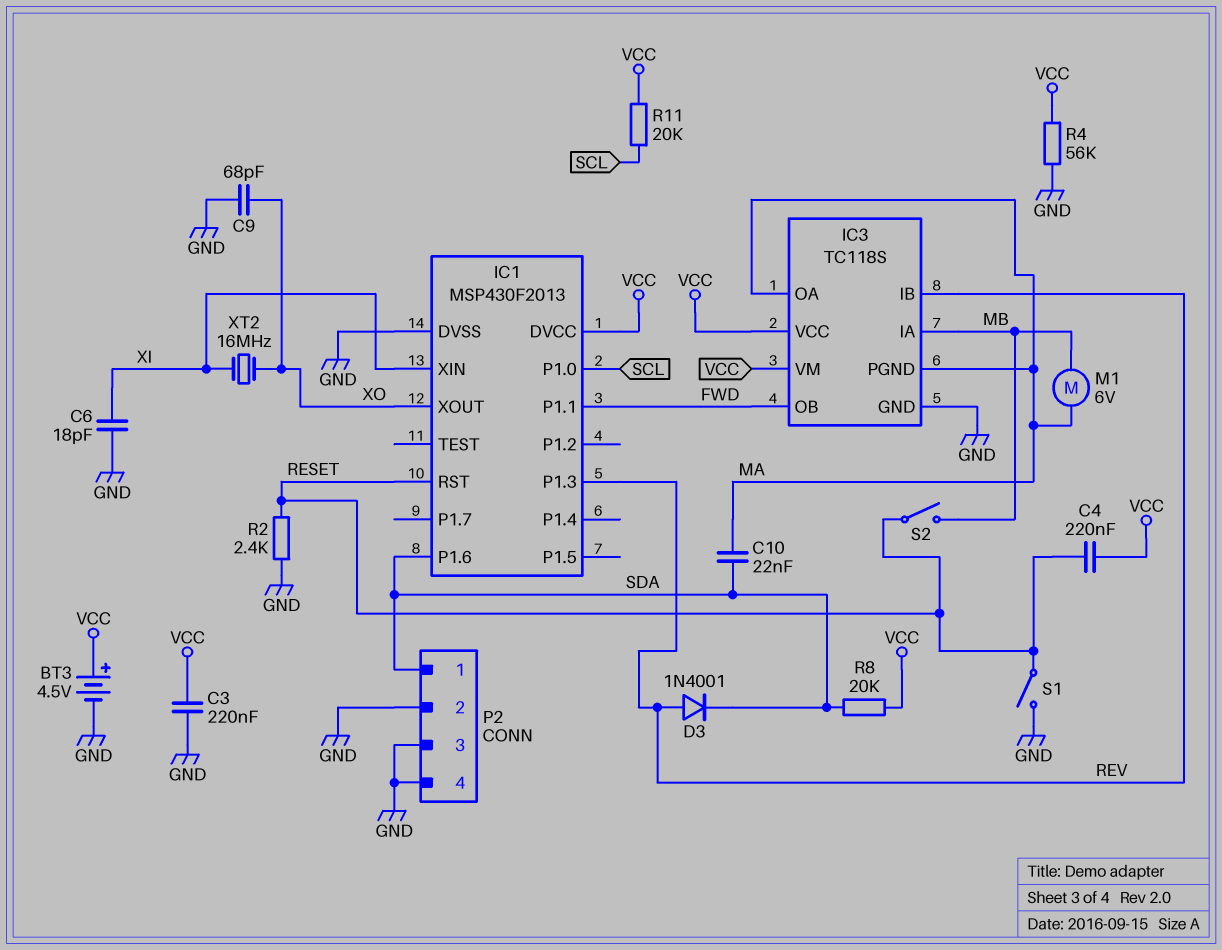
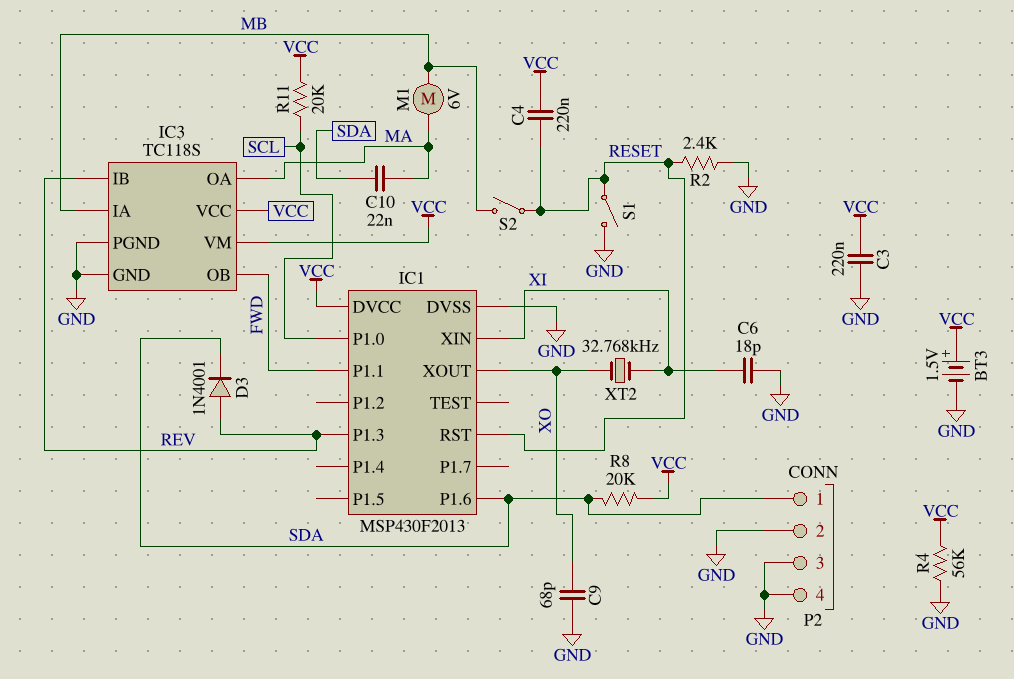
BT3: 4.5V (plus VCC, minus GND) -> 1.5V (plus VCC, minus GND)
IC3 pin PGND: MA -> GND
XT2: 16MHz (XI, XO) -> 32.768kHz (XI, XO)

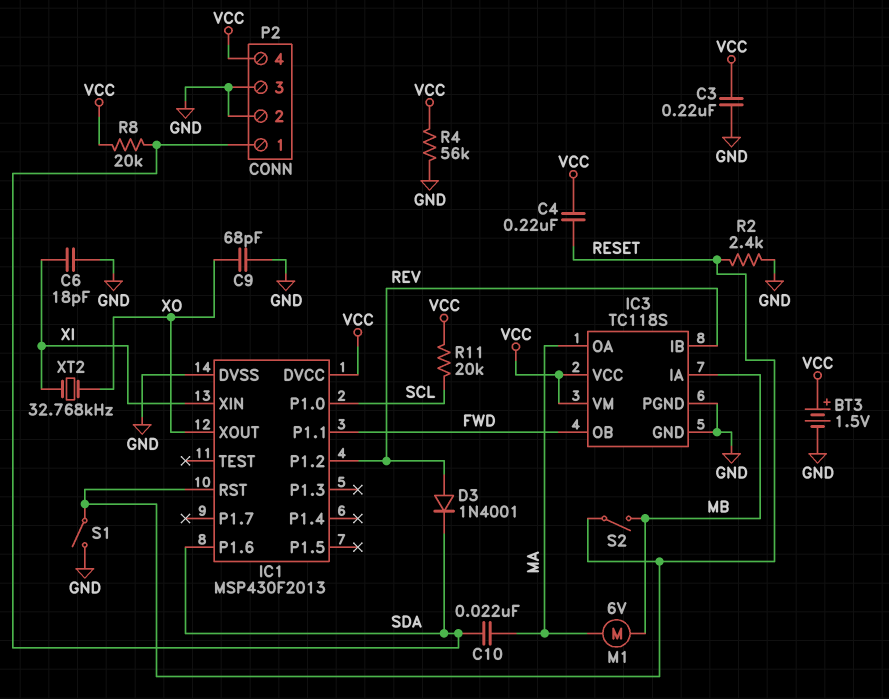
IC1 pin P1.2: none -> REV
IC1 pin P1.3: REV -> none
P2 pin 4: GND -> VCC

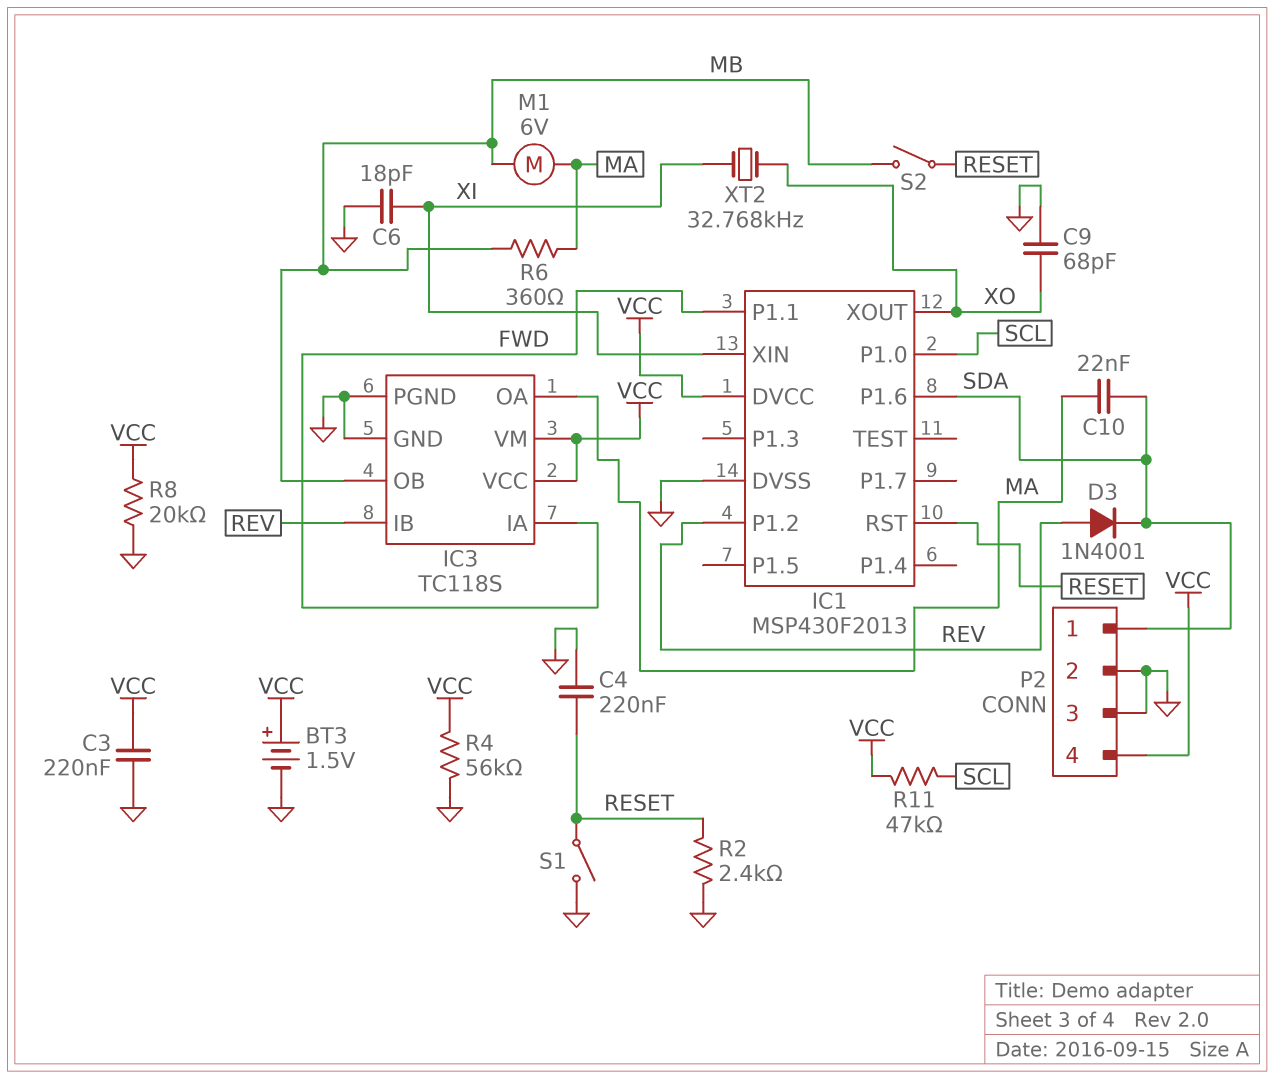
C4: 220nF (RESET, VCC) -> 220nF (GND, RESET)
IC3 pin IA: MB -> FWD
IC3 pin OB: FWD -> MB
R6: none -> 360 (MA, MB)
R8: 20k (SDA, VCC) -> 20k (GND, VCC)
R11: 20k (SCL, VCC) -> 47k (SCL, VCC)

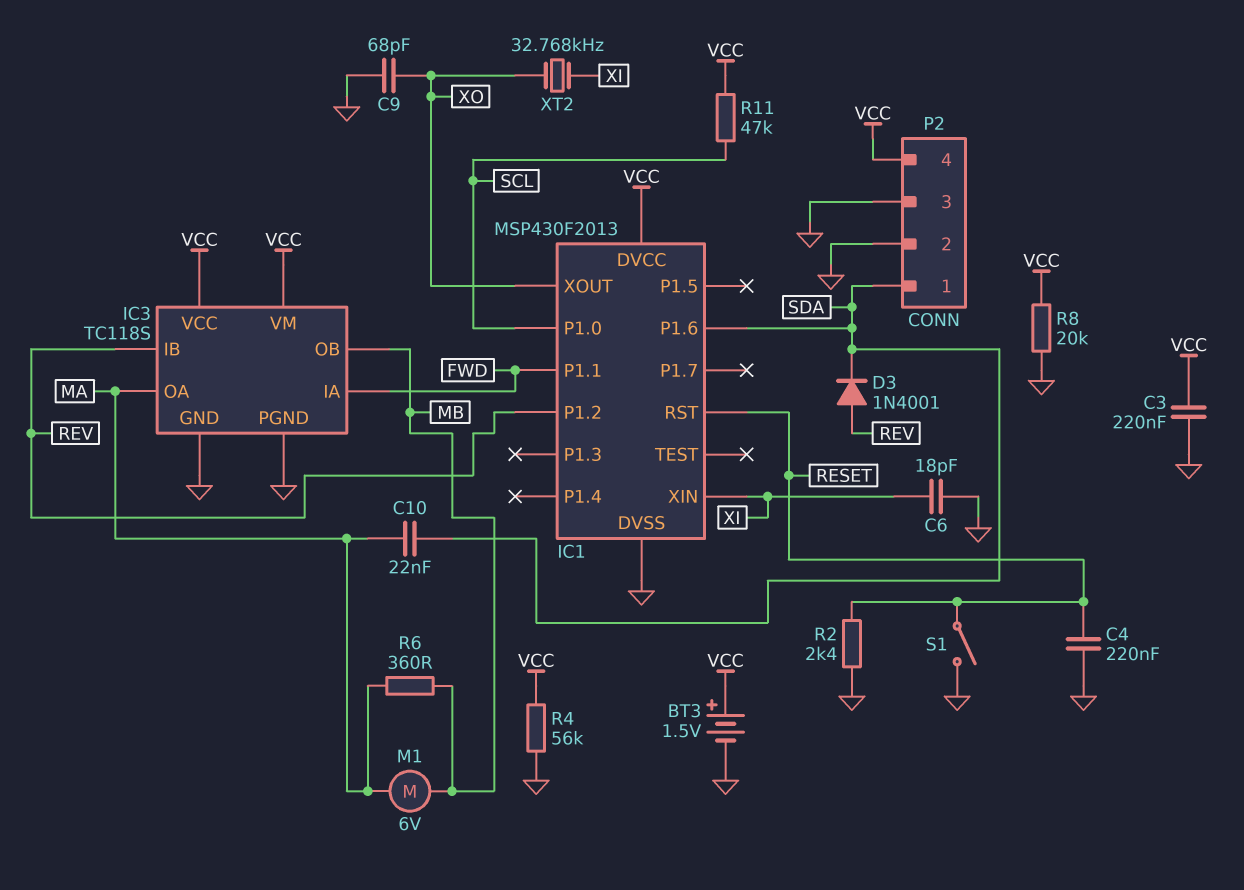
S2: switch (MB, RESET) -> none

